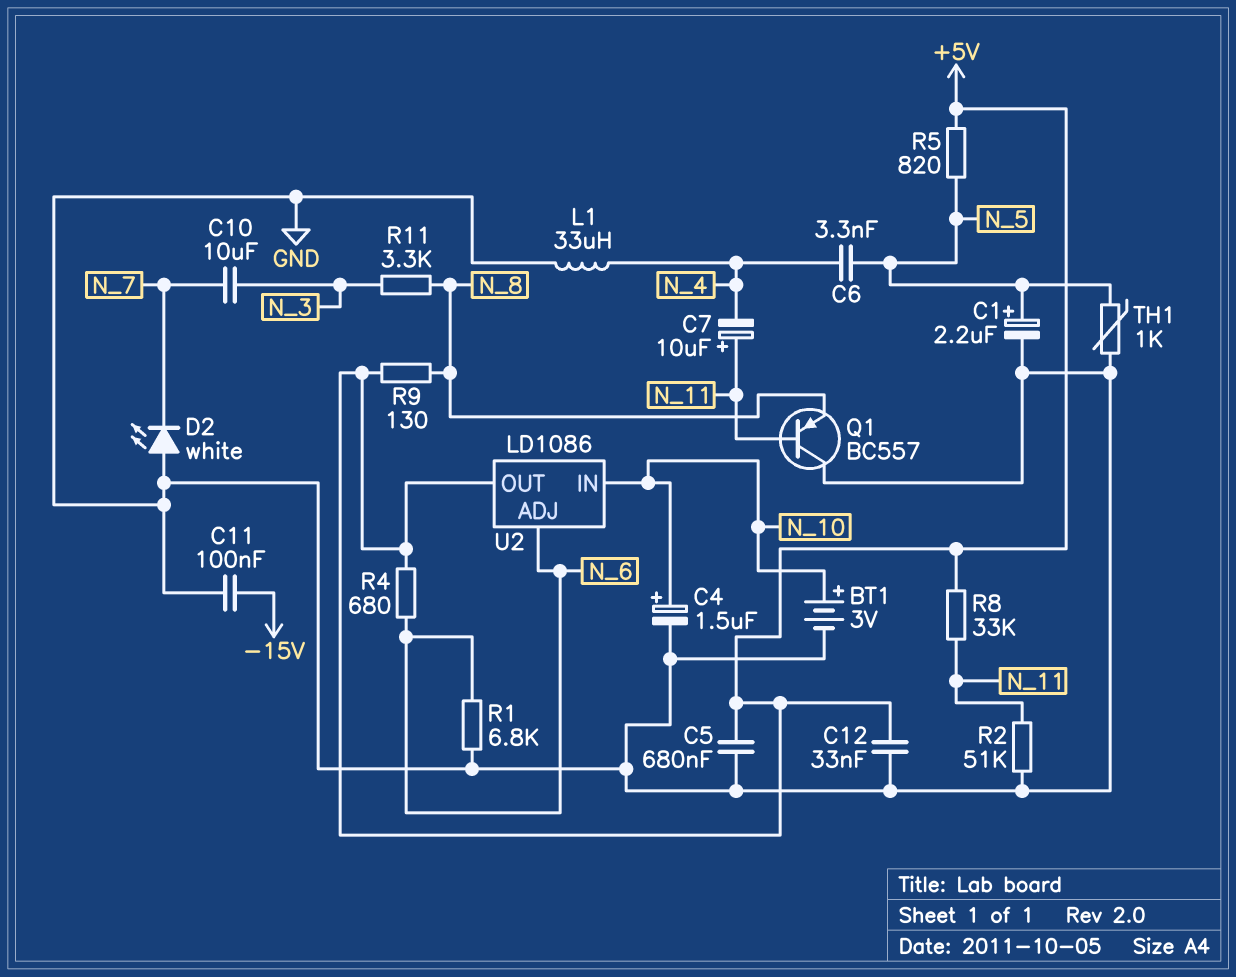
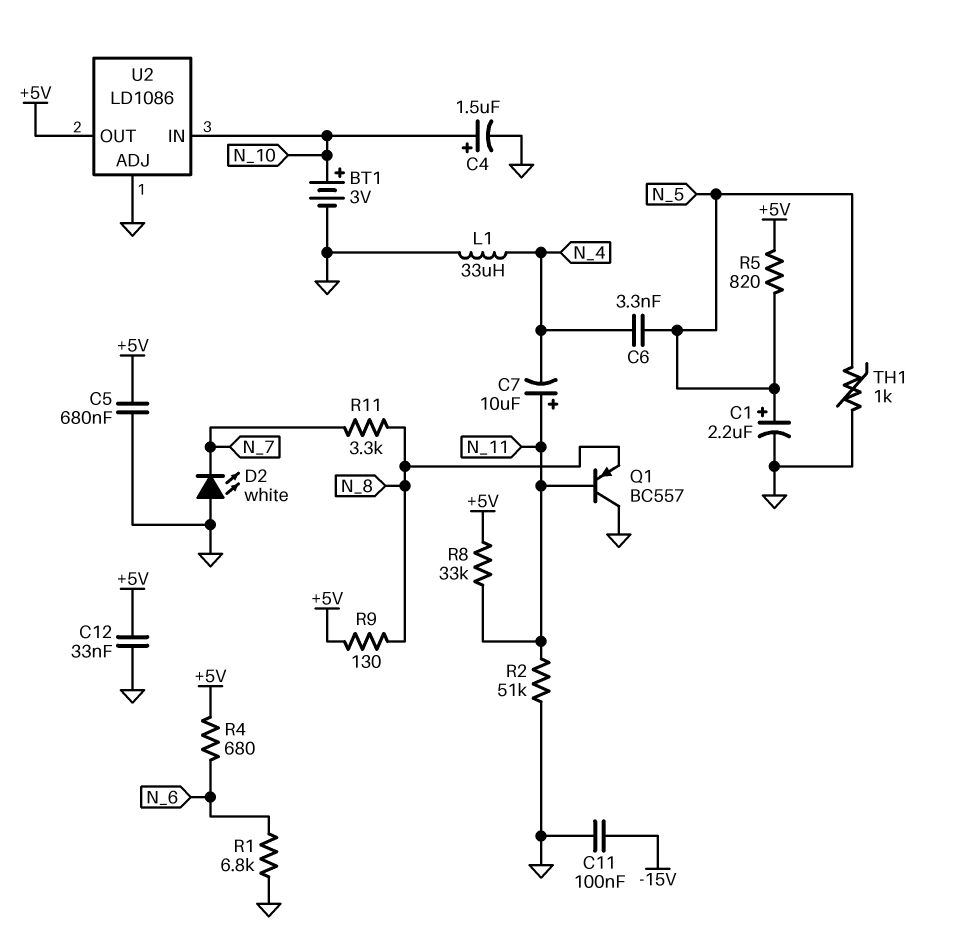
C10: 10uF (N_3, N_7) -> none
R11: 3.3k (N_3, N_8) -> 3.3k (N_7, N_8)
U2 pin ADJ: N_6 -> GND

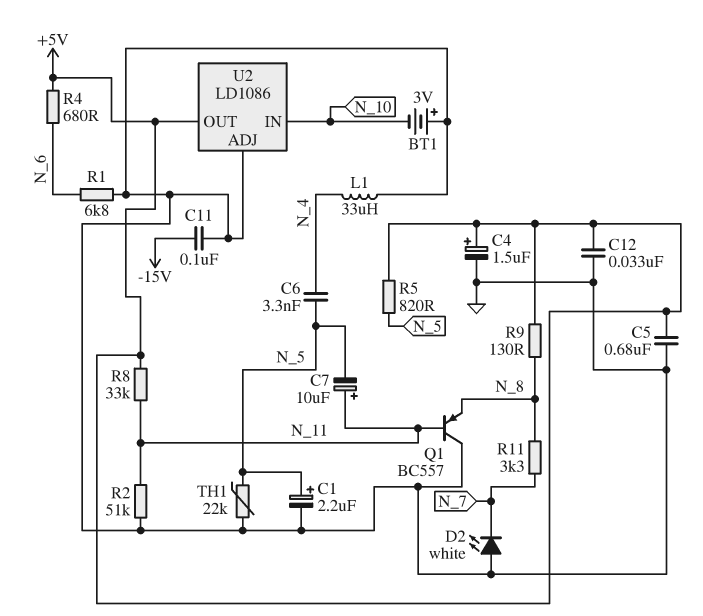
BT1: 3V (plus N_10, minus GND) -> 3V (plus GND, minus N_10)
C4: 1.5uF (plus N_10, minus GND) -> 1.5uF (plus +5V, minus GND)
C7: 10uF (plus N_11, minus N_4) -> 10uF (plus N_11, minus N_5)
TH1: 1k (GND, N_5) -> 22k (GND, N_5)

